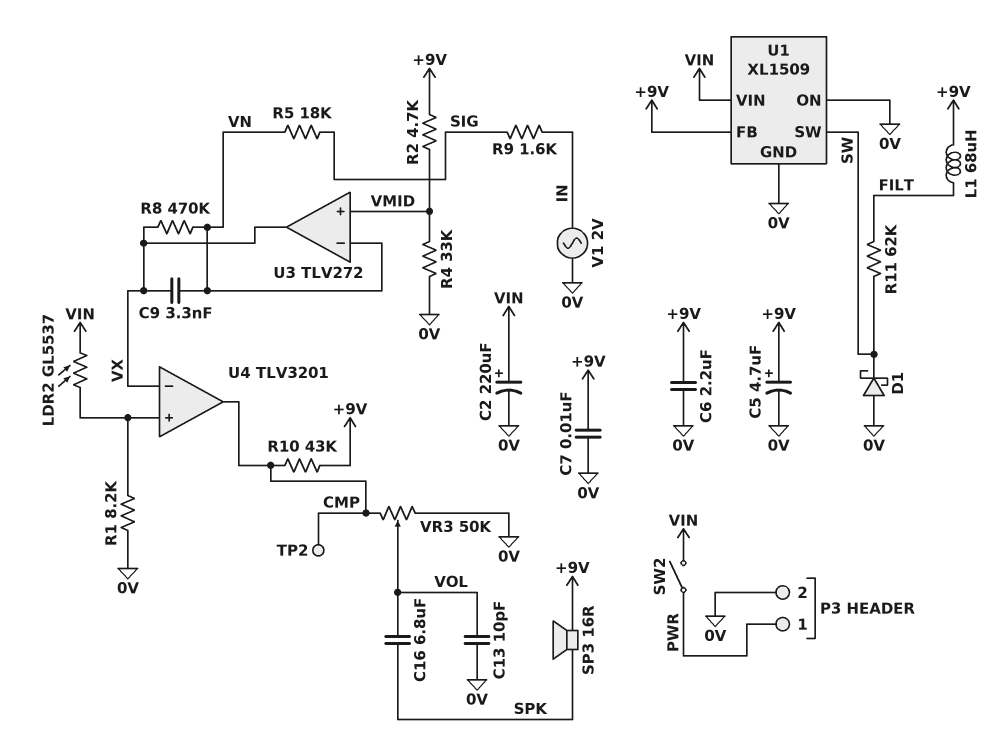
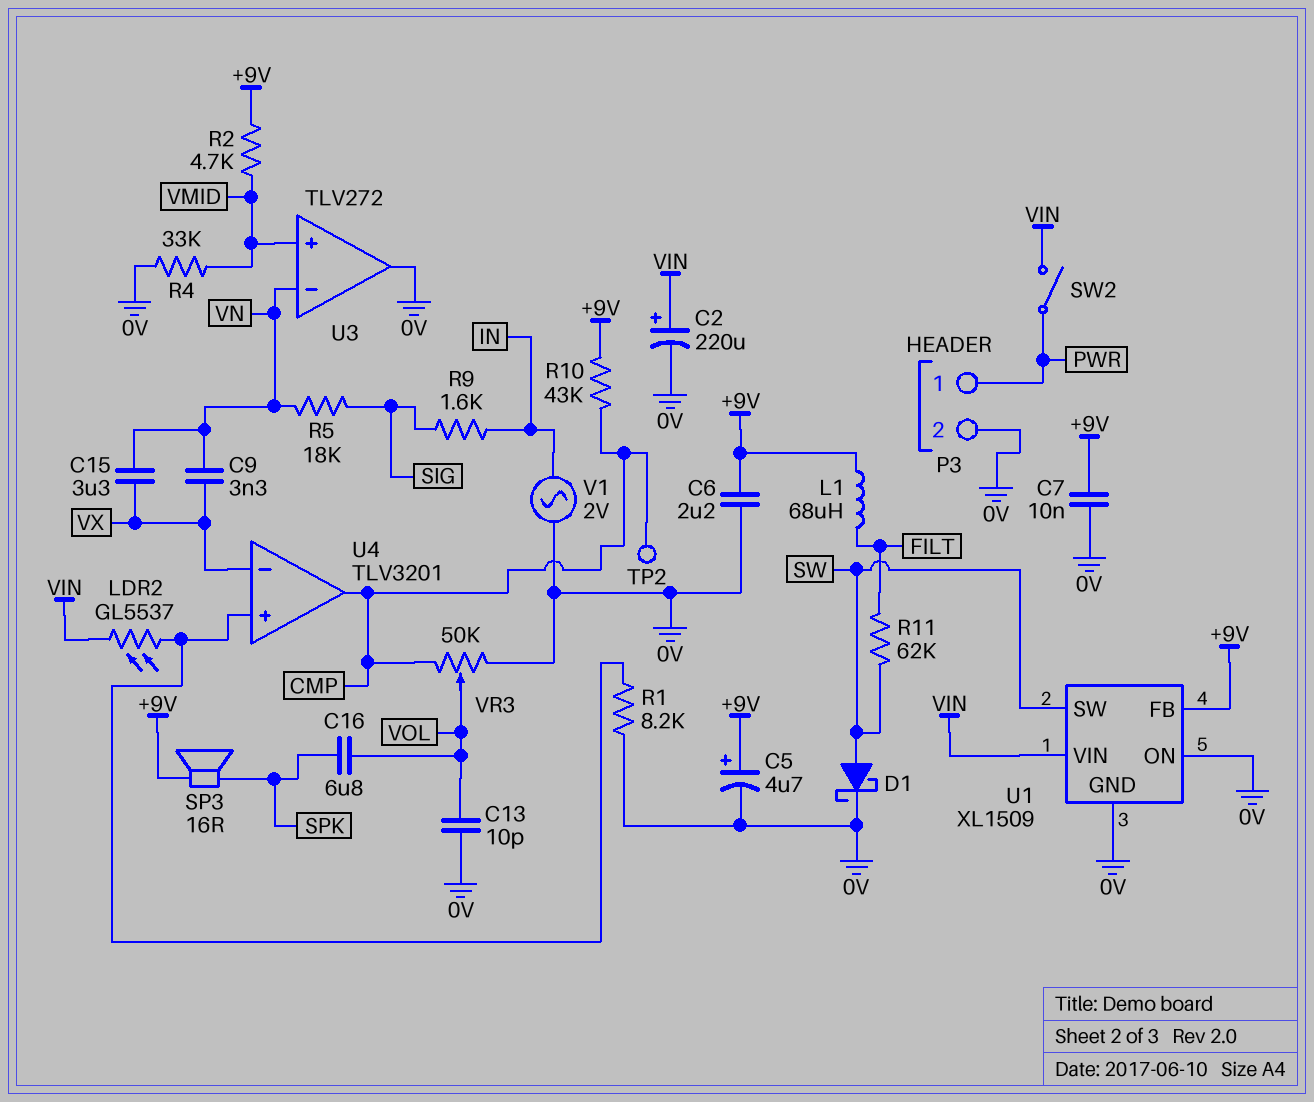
C15: none -> 3.3uF (VN, VX)
D1: schottky (A 0V, K SW) -> schottky (A SW, K 0V)
R8: 470k (VN, VX) -> none
U3 pin out: VX -> 0V

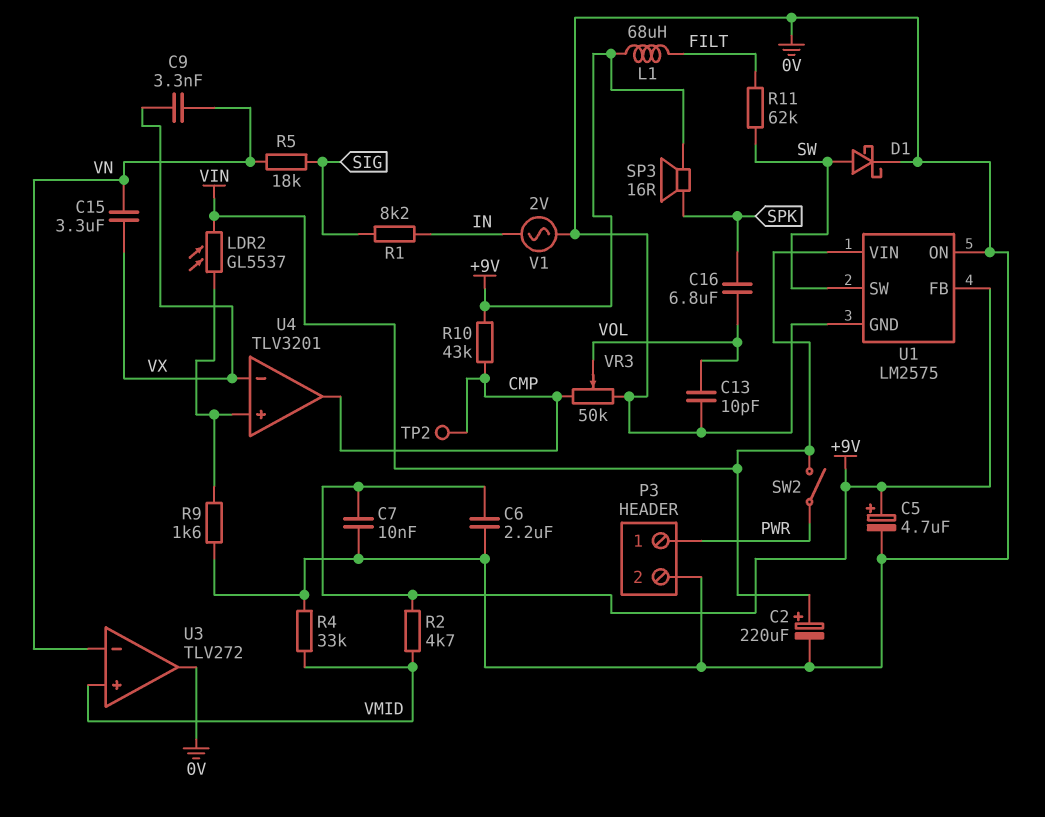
R1: 8.2k (0V, U4/in+) -> 8.2k (IN, SIG)
R9: 1.6k (IN, SIG) -> 1.6k (0V, U4/in+)
U1: XL1509 -> LM2575

